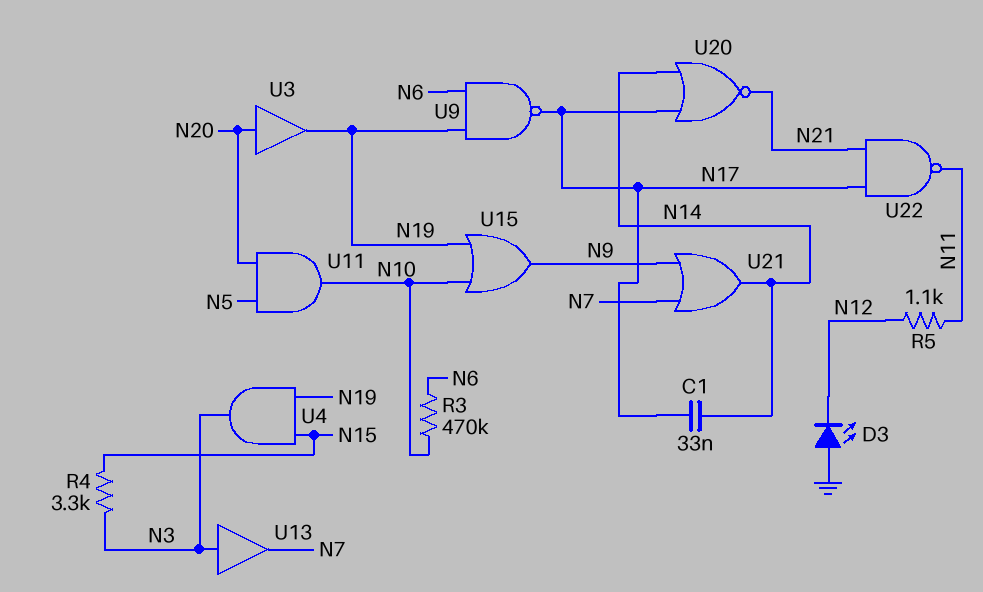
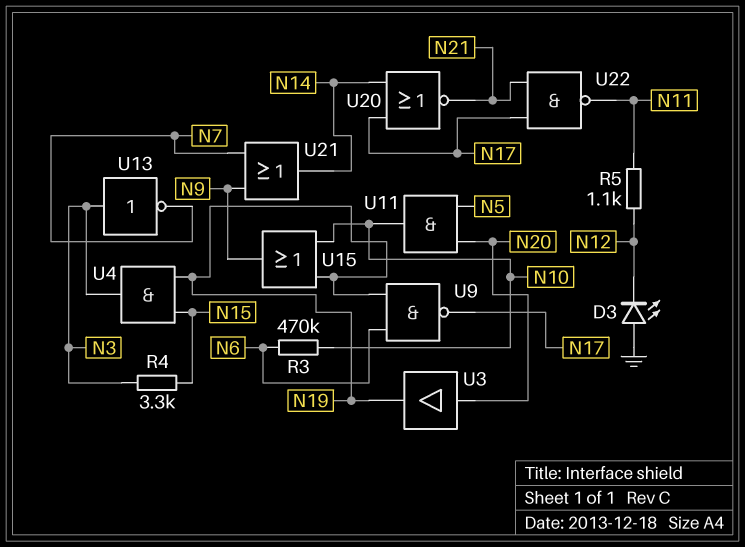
C1: 33nF (N14, N17) -> none
U13: buffer (in N3, out N7) -> NOT (in N3, out N7)

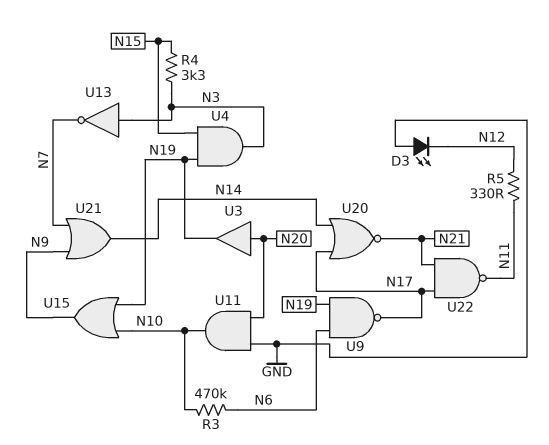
R5: 1.1k (N11, N12) -> 330 (N11, N12)
U11: AND (in N5, in N20, out N10) -> AND (in GND, in N20, out N10)

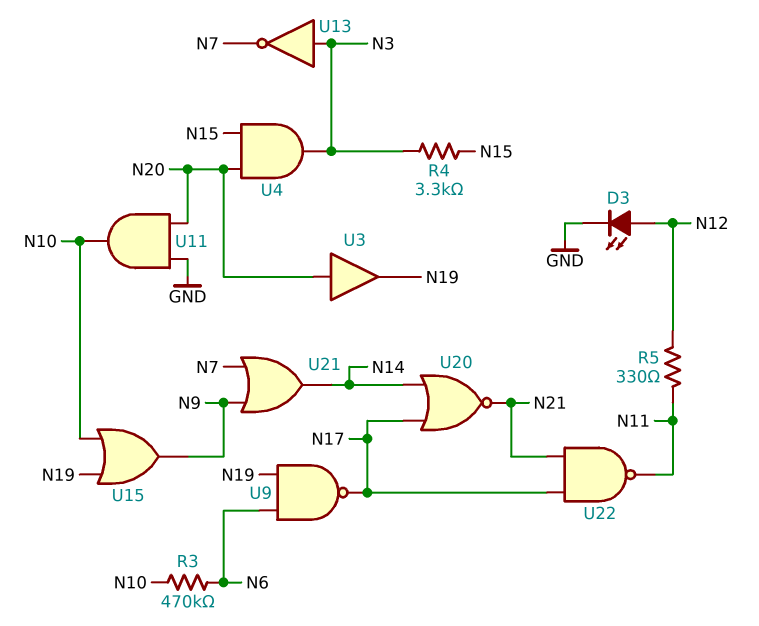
D3: LED (A GND, K N12) -> LED (A N12, K GND)
U4: AND (in N15, in N19, out N3) -> AND (in N15, in N20, out N3)

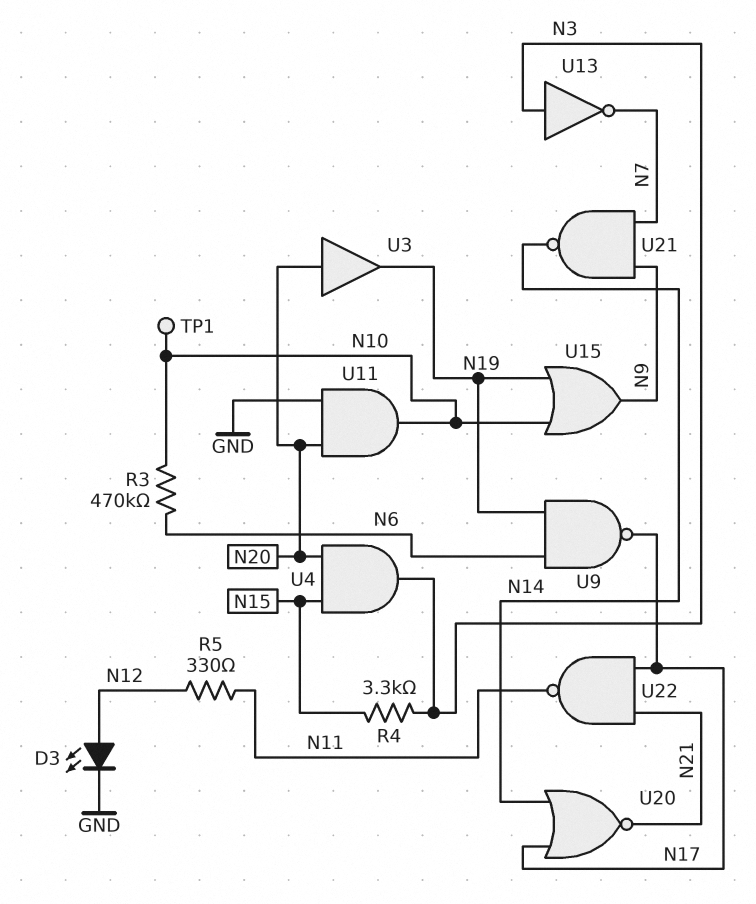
TP1: none -> test point (N10)
U21: OR (in N7, in N9, out N14) -> NAND (in N7, in N9, out N14)

